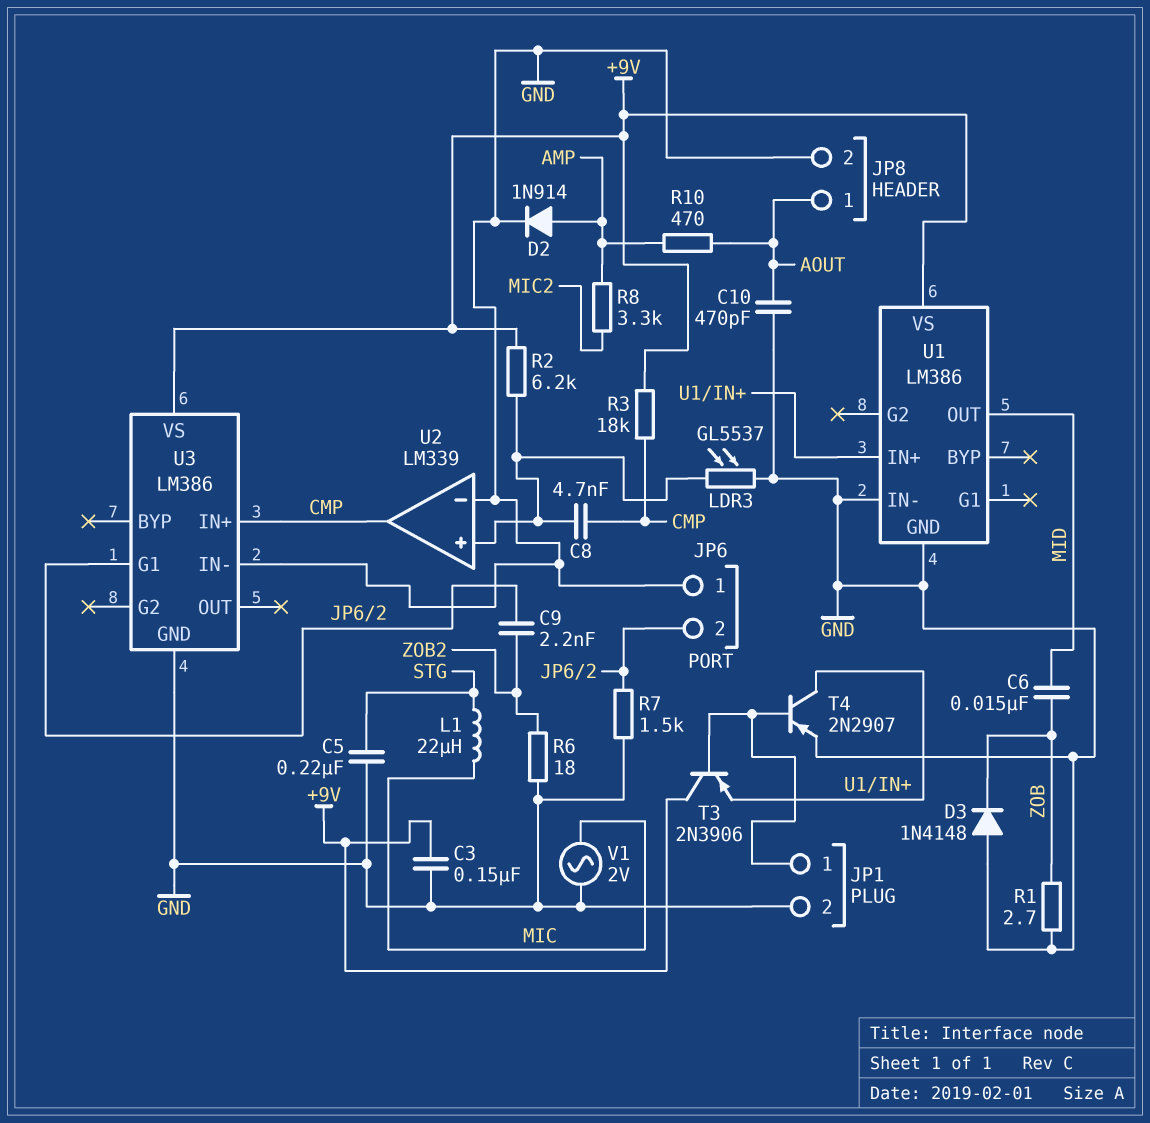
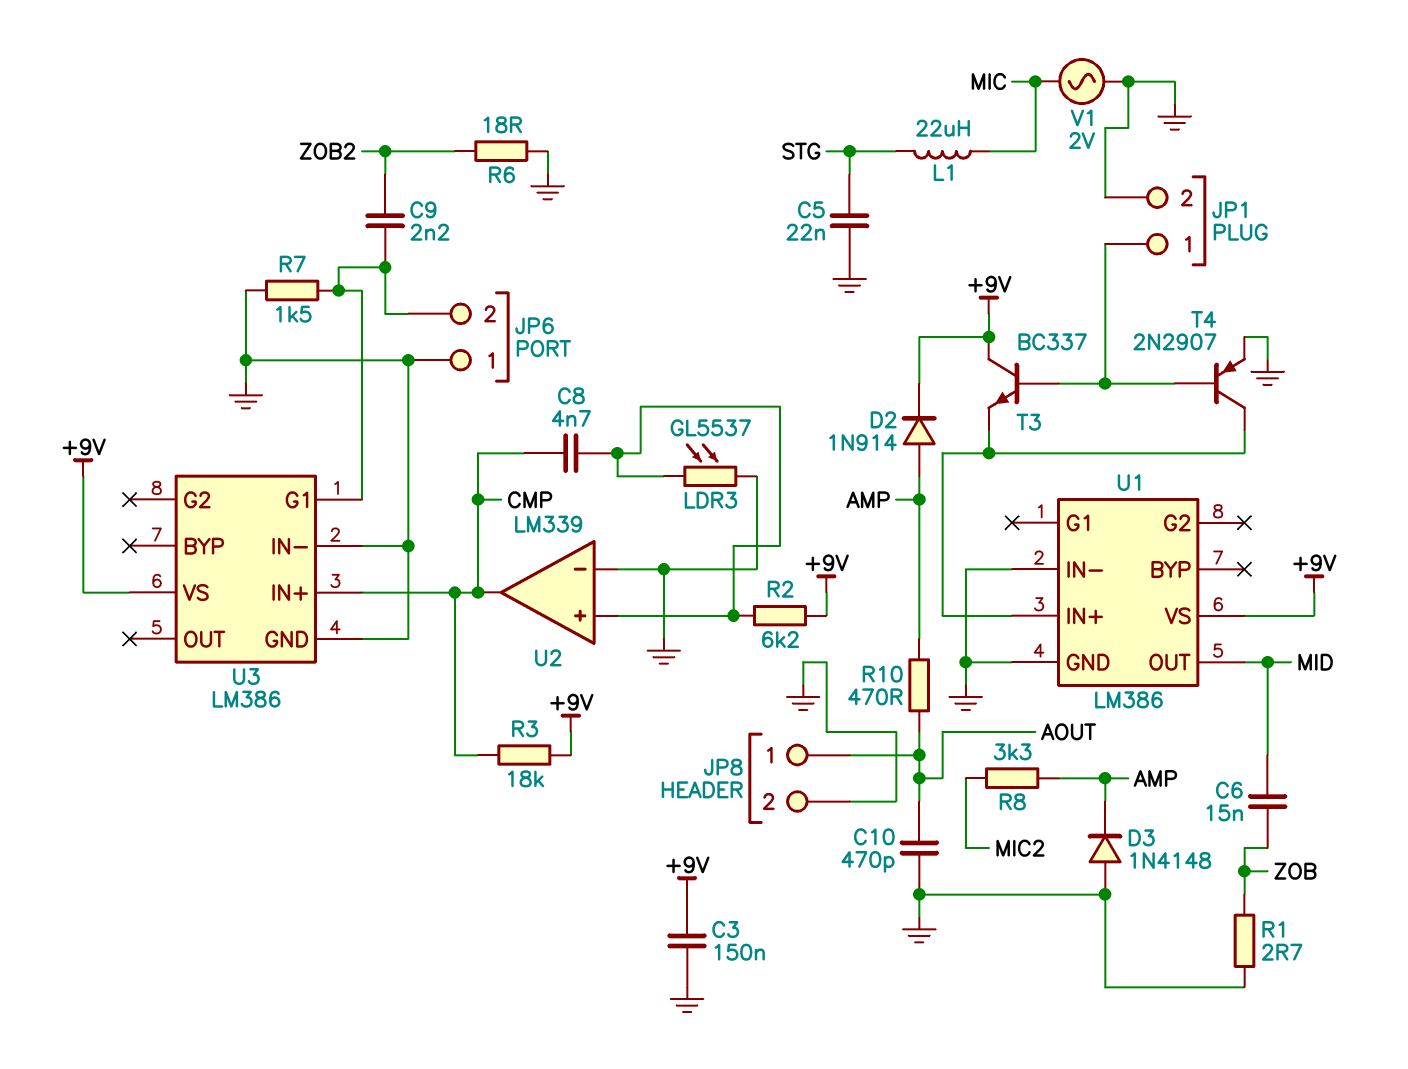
C5: 220nF (GND, STG) -> 22nF (GND, STG)
D2: diode 1N914 (A AMP, K GND) -> diode 1N914 (A AMP, K +9V)
D3: diode 1N4148 (A GND, K ZOB) -> diode 1N4148 (A GND, K AMP)
T3: PNP 2N3906 (B JP1/1, C +9V, E U1/IN+) -> NPN BC337 (B JP1/1, C +9V, E U1/IN+)

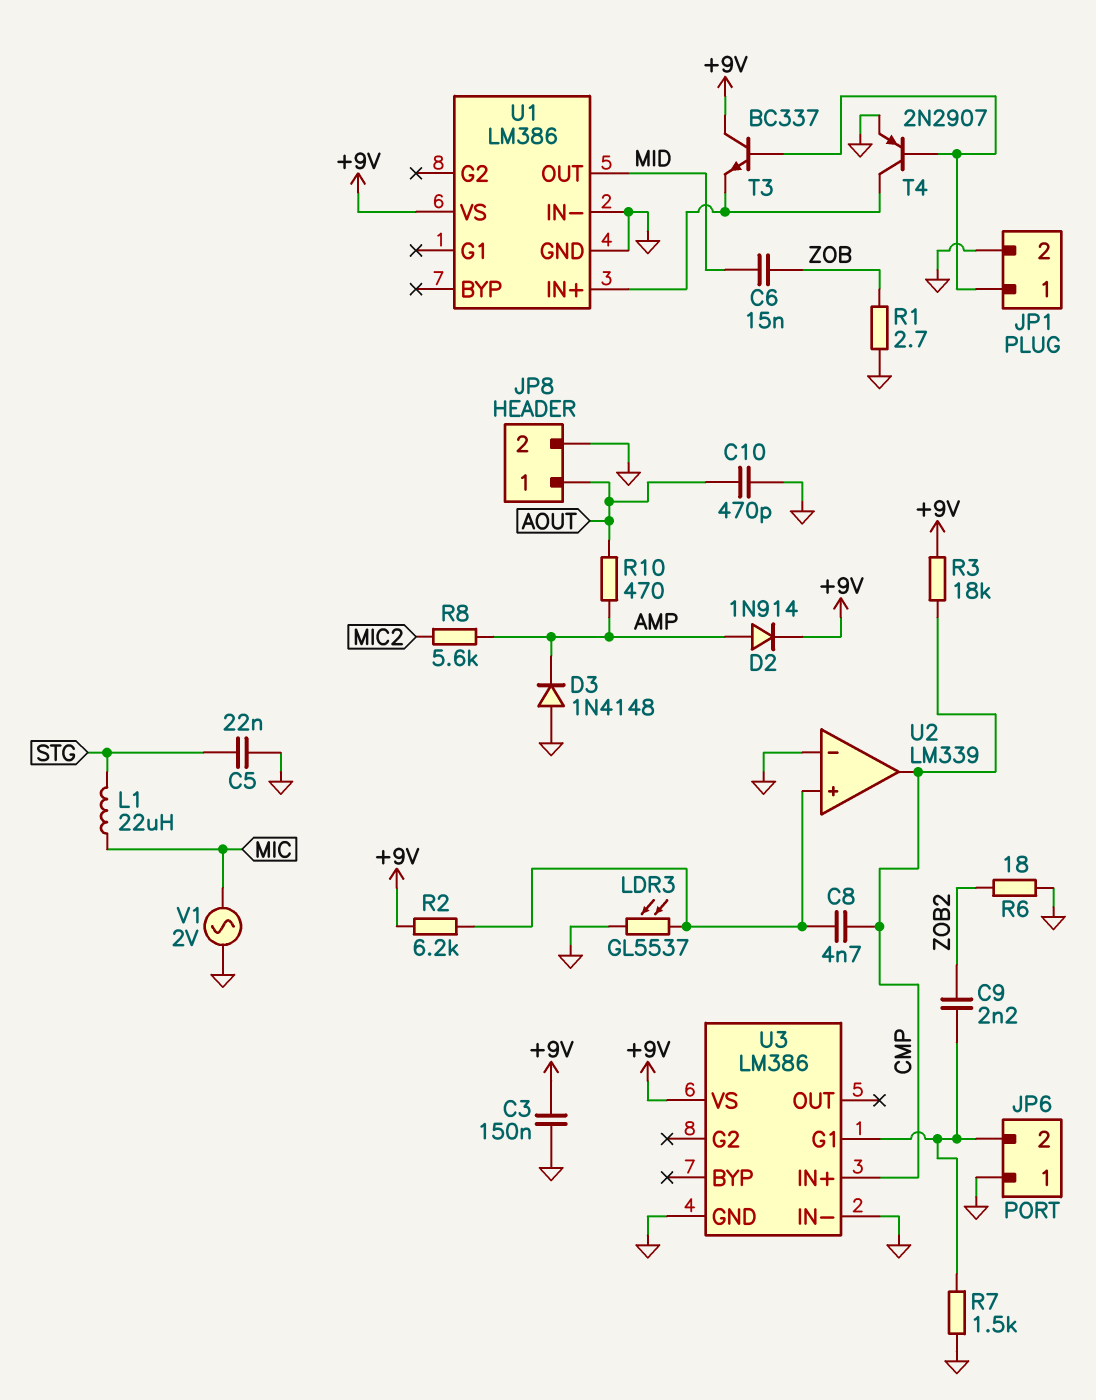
R8: 3.3k (AMP, MIC2) -> 5.6k (AMP, MIC2)

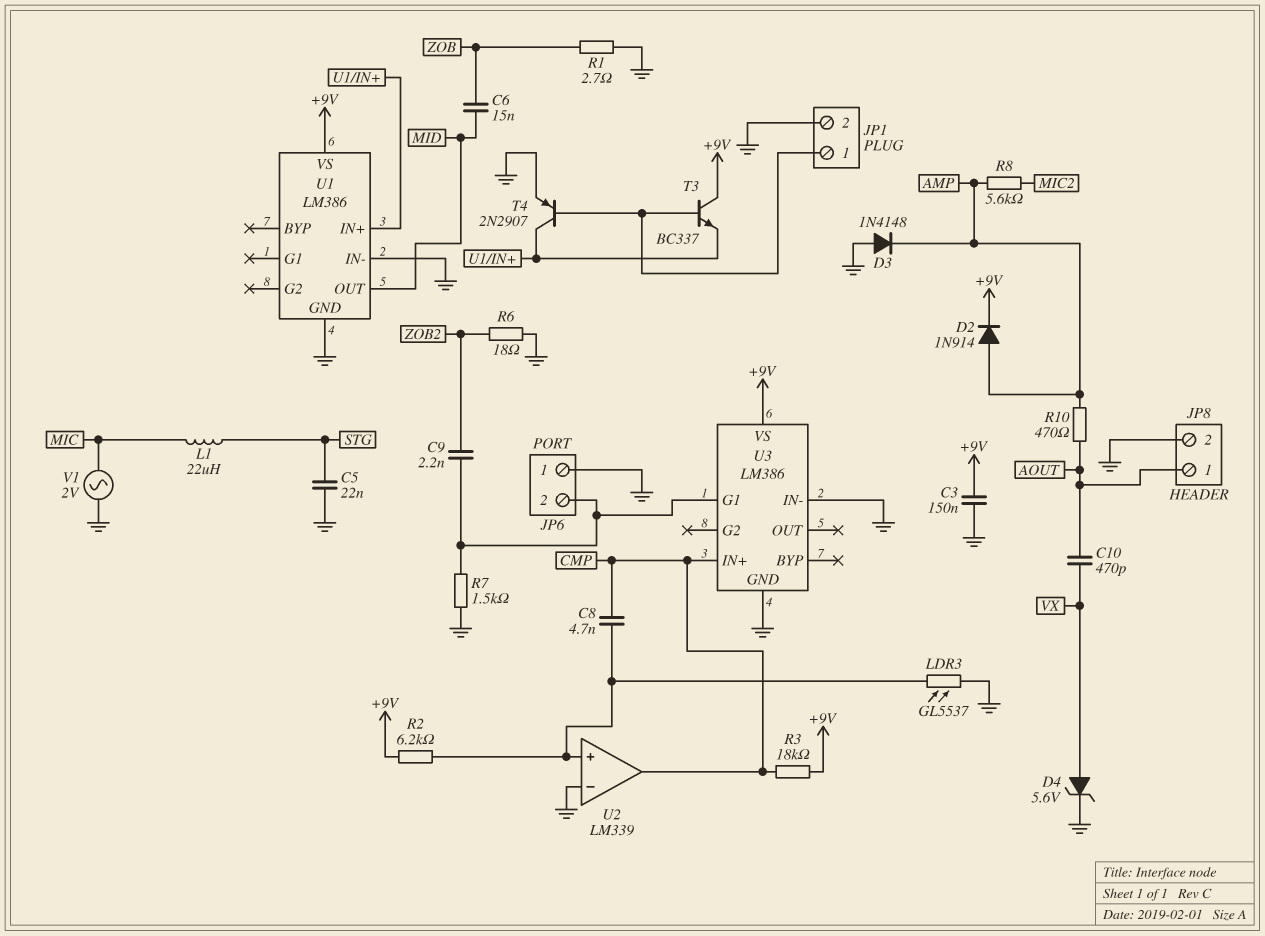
C10: 470pF (AOUT, GND) -> 470pF (AOUT, VX)
D4: none -> zener 5.6V (A VX, K GND)

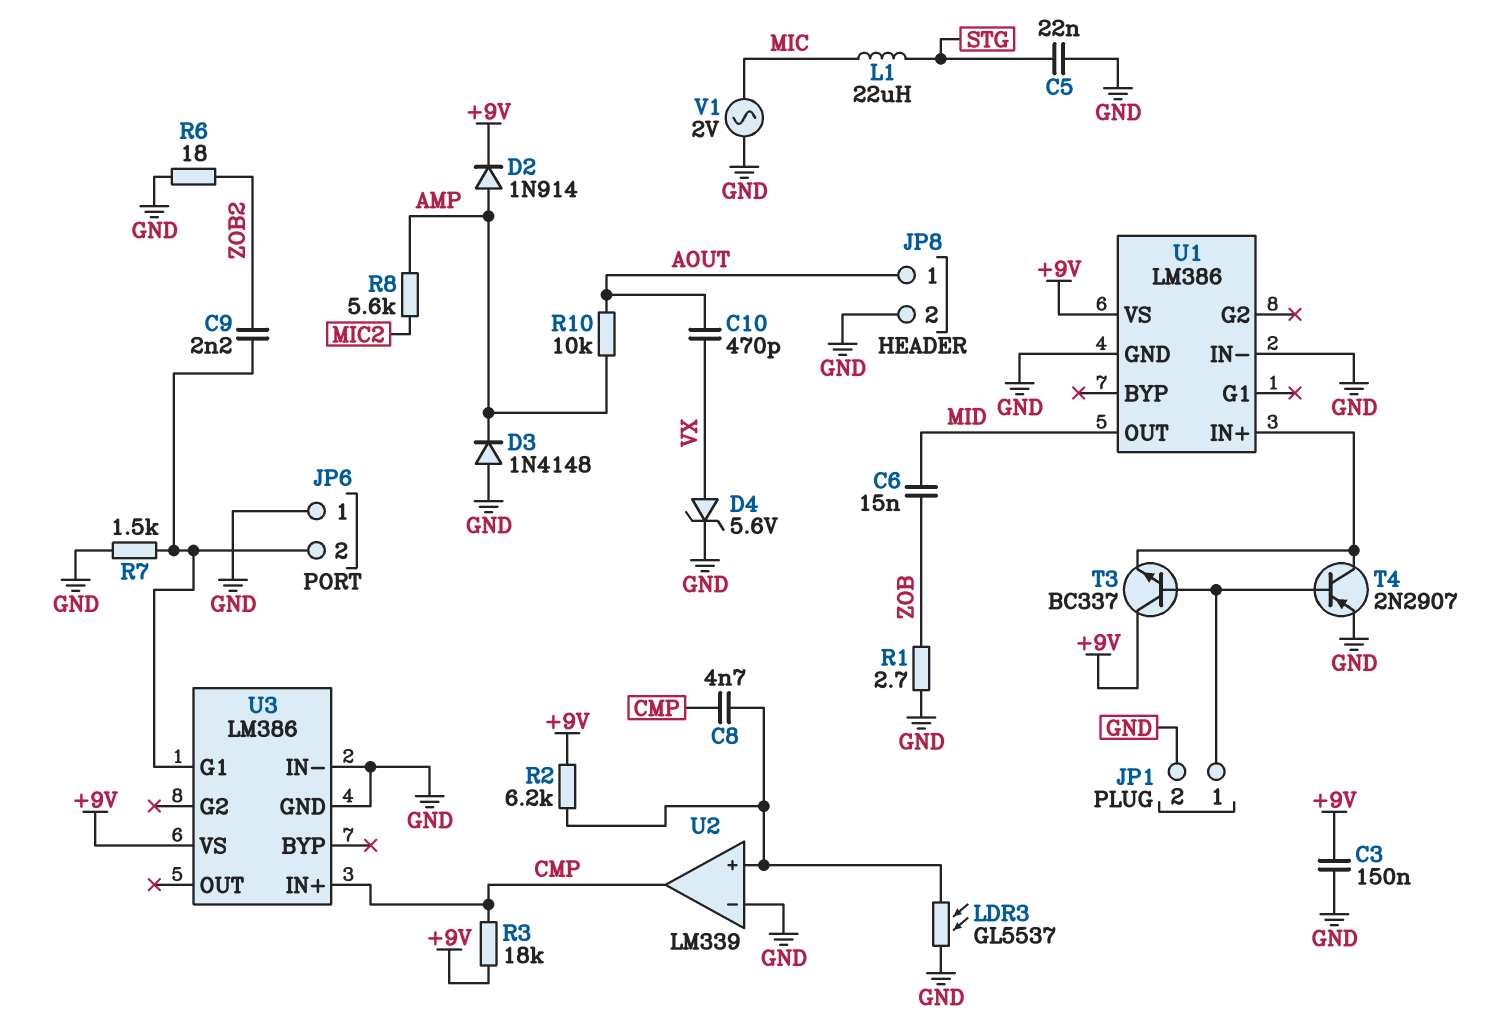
R10: 470 (AMP, AOUT) -> 10k (AMP, AOUT)

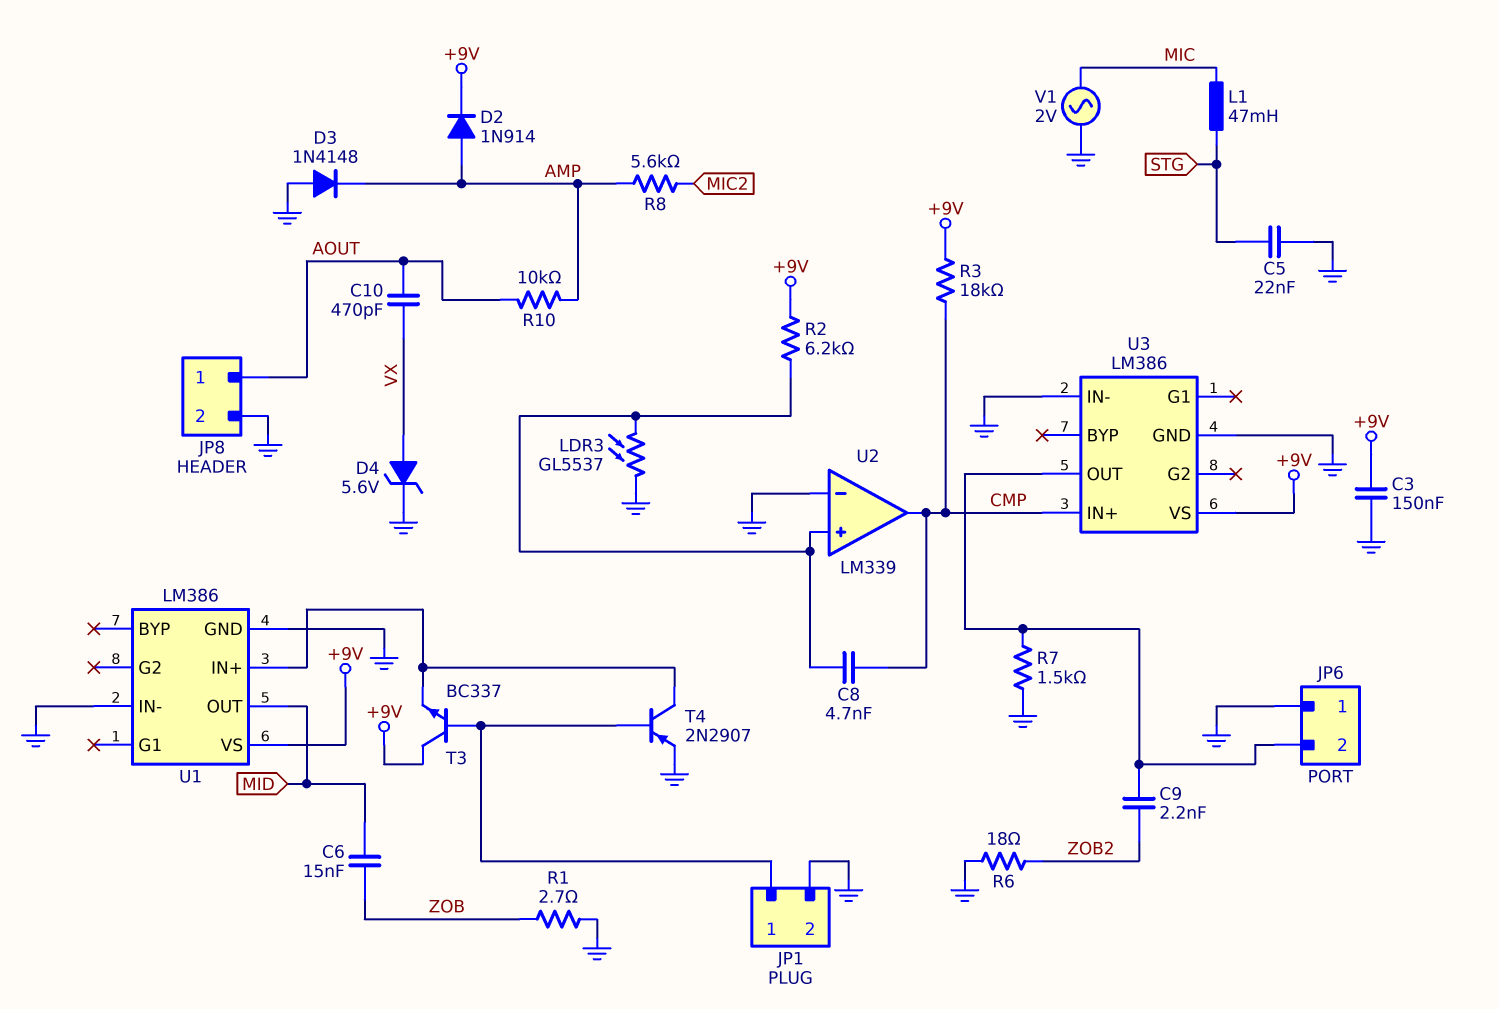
L1: 22uH (MIC, STG) -> 47mH (MIC, STG)
U3 pin G1: JP6/2 -> none
U3 pin OUT: none -> JP6/2

